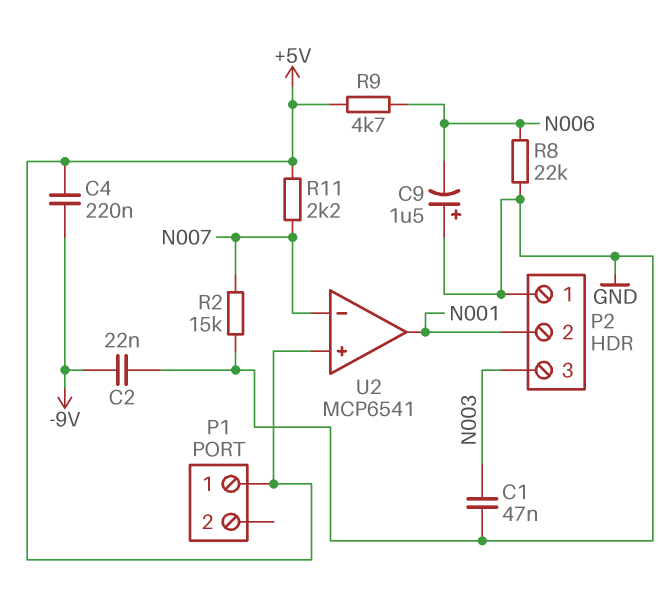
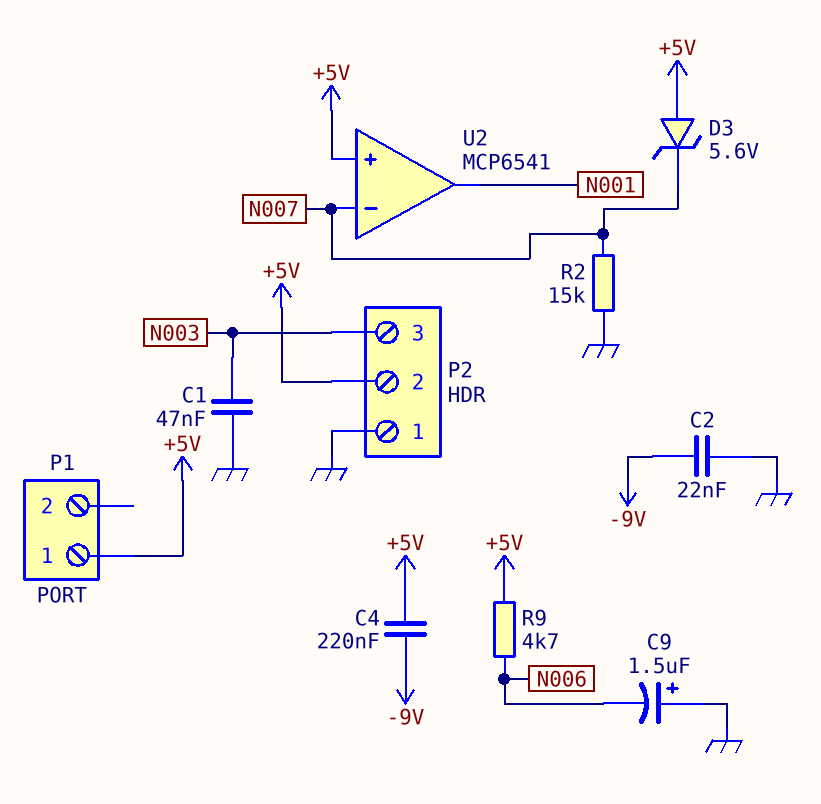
D3: none -> zener 5.6V (A +5V, K N007)
P2 pin 2: N001 -> +5V
R8: 22k (GND, N006) -> none
R11: 2.2k (+5V, N007) -> none

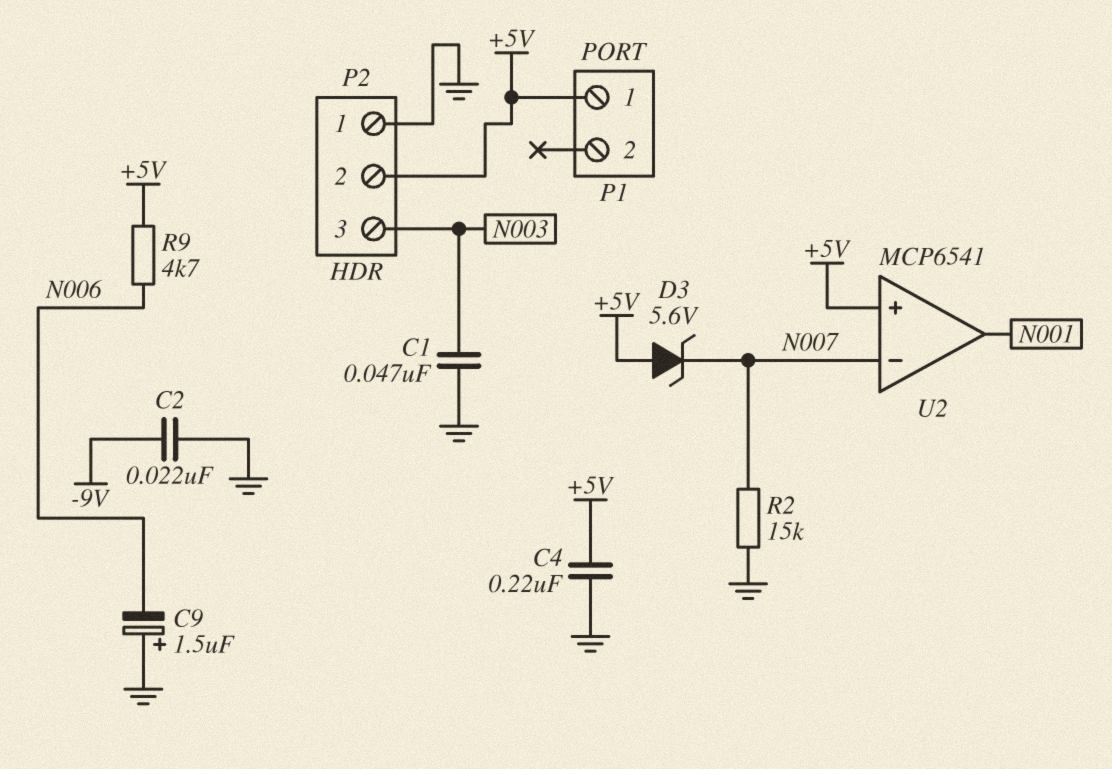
C4: 220nF (+5V, -9V) -> 220nF (+5V, GND)

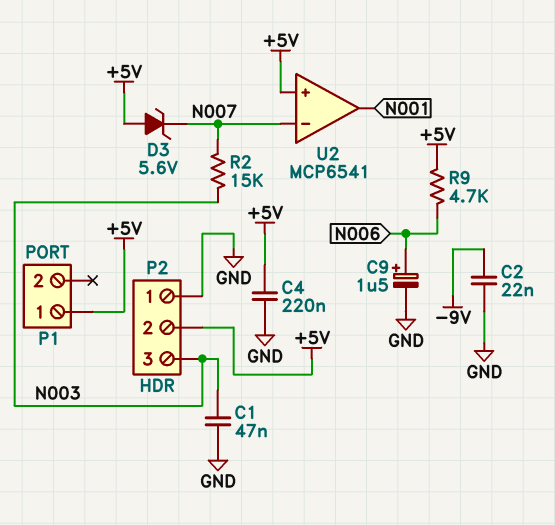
C9: 1.5uF (plus GND, minus N006) -> 1.5uF (plus N006, minus GND)
R2: 15k (GND, N007) -> 15k (N003, N007)

